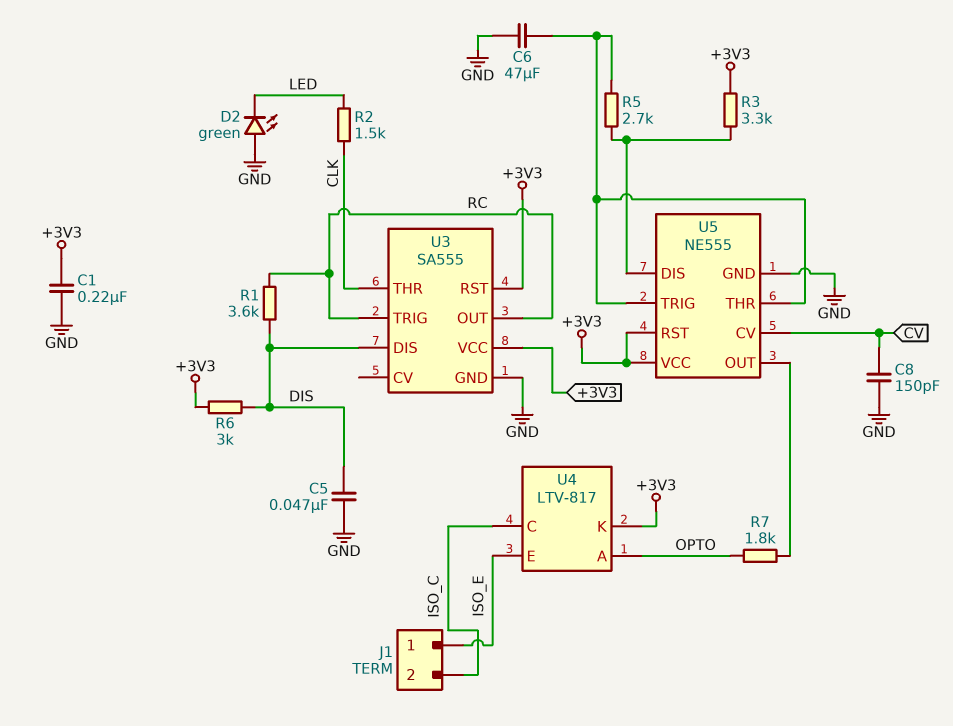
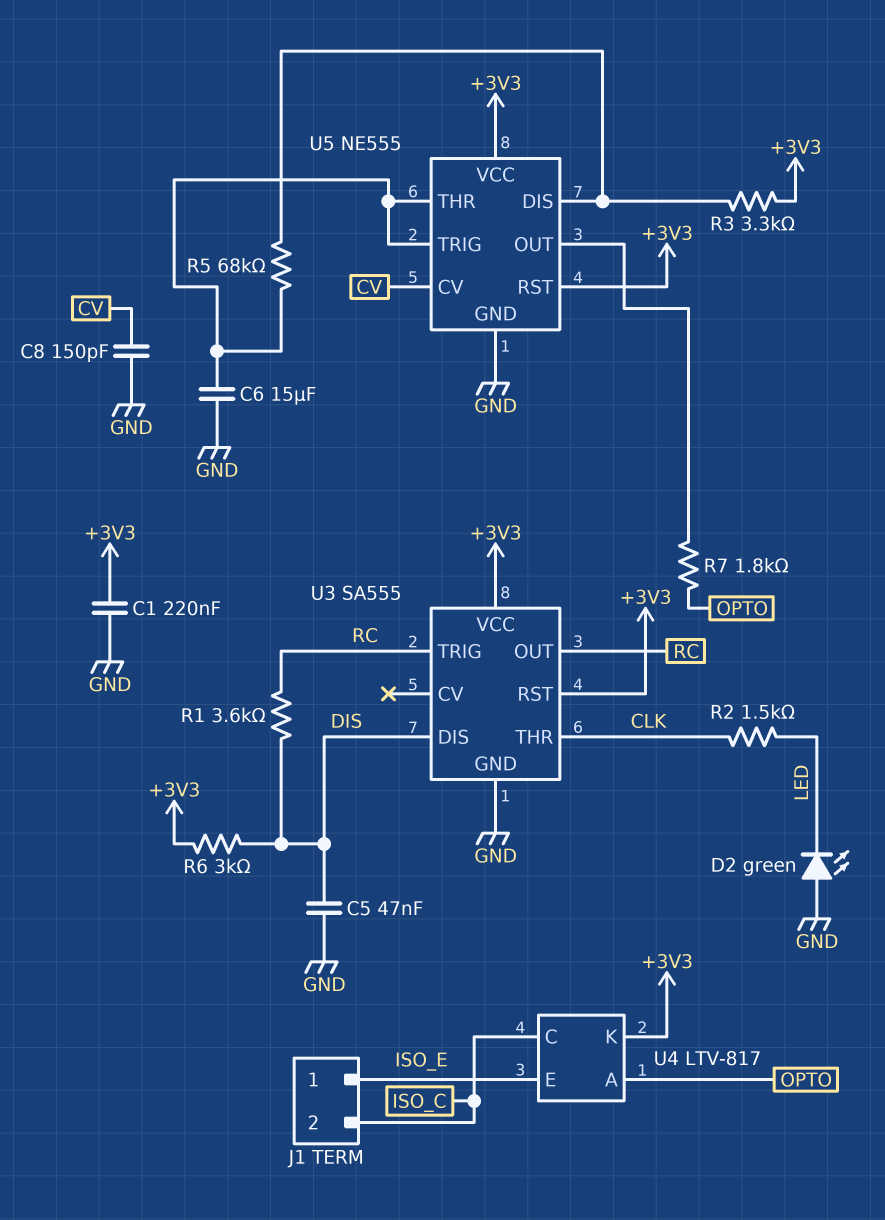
C6: 47uF (GND, U5/THR) -> 15uF (GND, U5/THR)
R5: 2.7k (U5/DIS, U5/THR) -> 68k (U5/DIS, U5/THR)

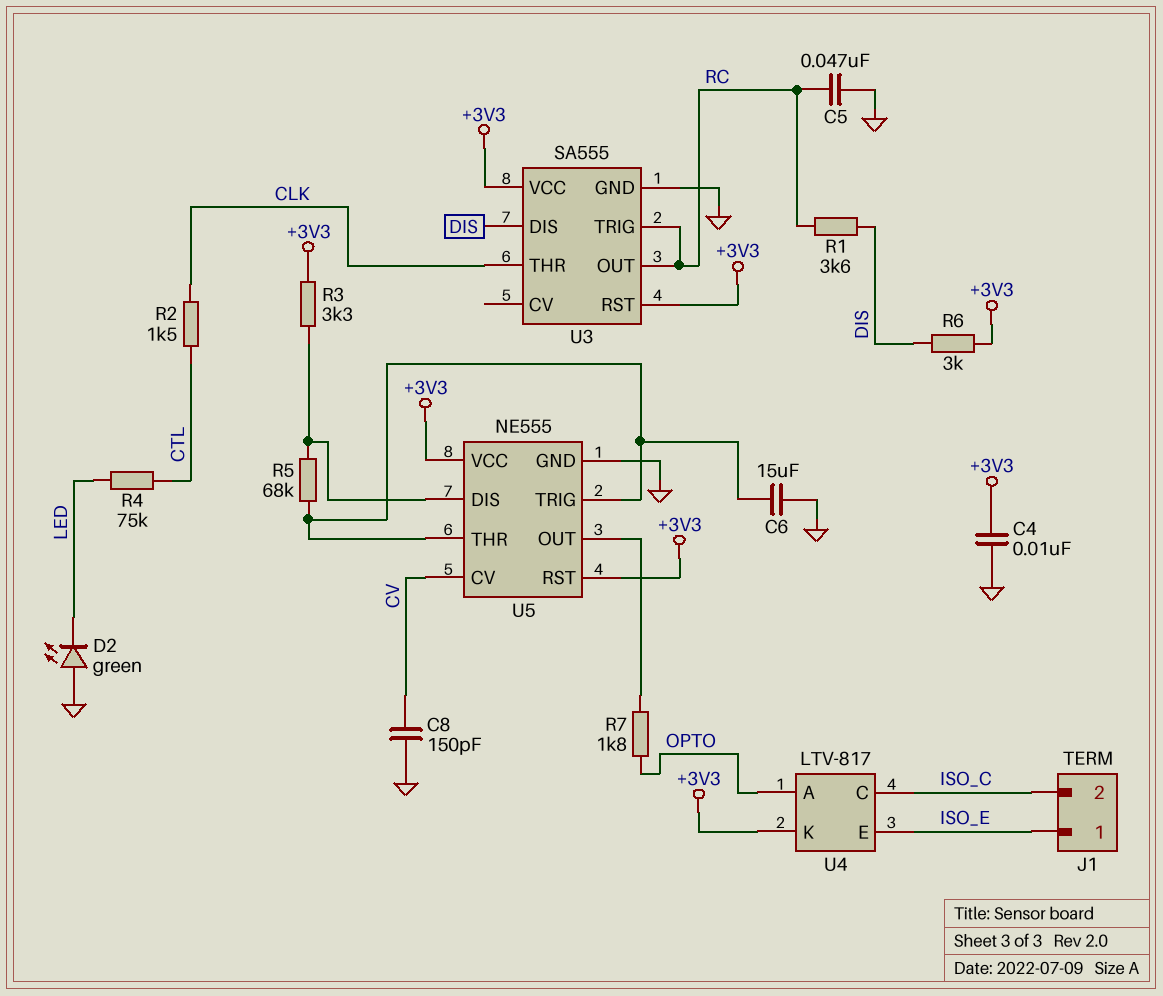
C1: 220nF (+3V3, GND) -> none
C4: none -> 10nF (+3V3, GND)
C5: 47nF (DIS, GND) -> 47nF (GND, RC)
R2: 1.5k (CLK, LED) -> 1.5k (CLK, CTL)
R4: none -> 75k (CTL, LED)

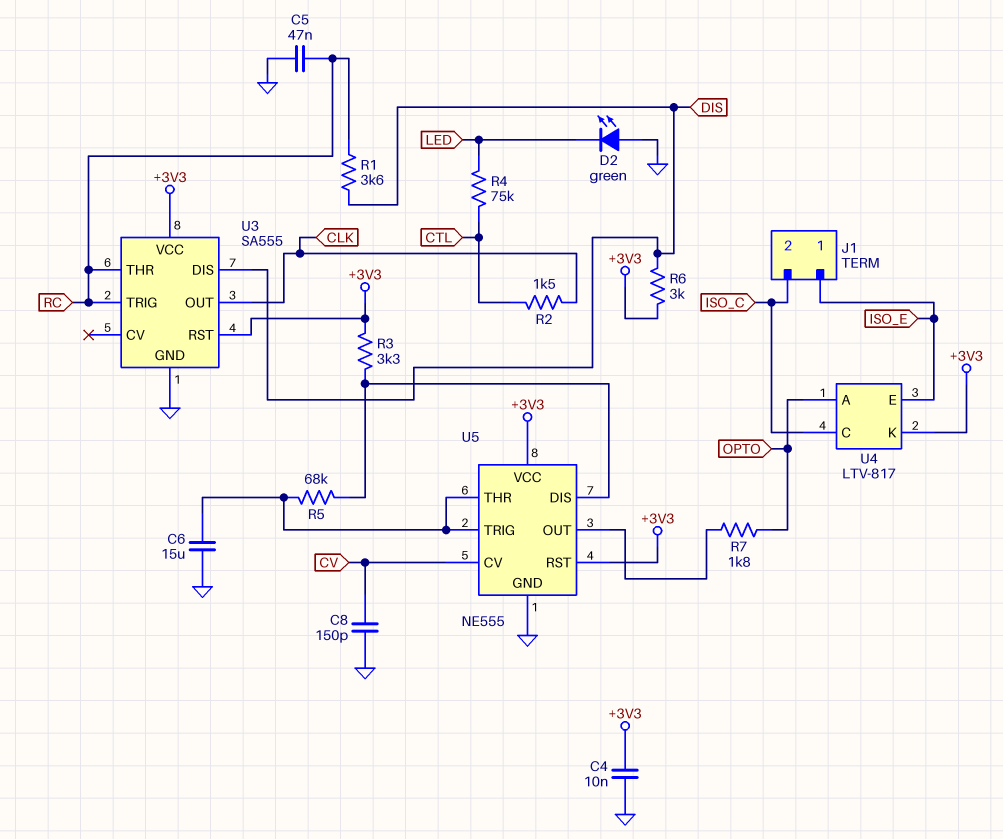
U3 pin OUT: RC -> CLK
U3 pin THR: CLK -> RC

